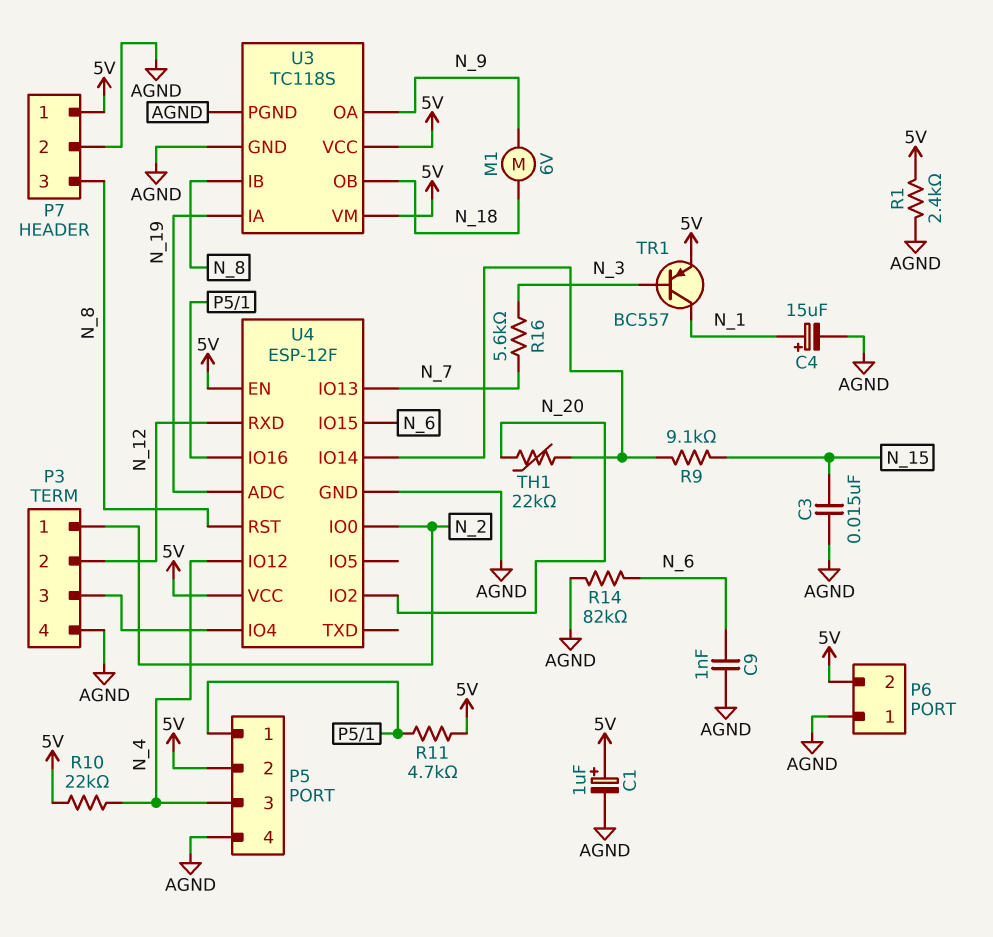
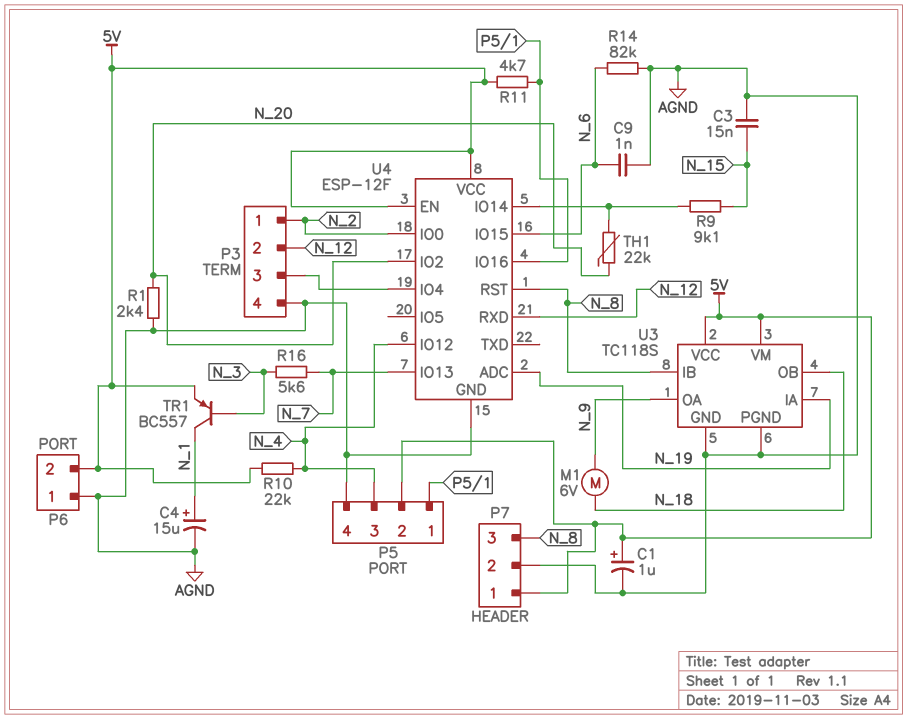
R1: 2.4k (5V, AGND) -> 2.4k (AGND, N_20)

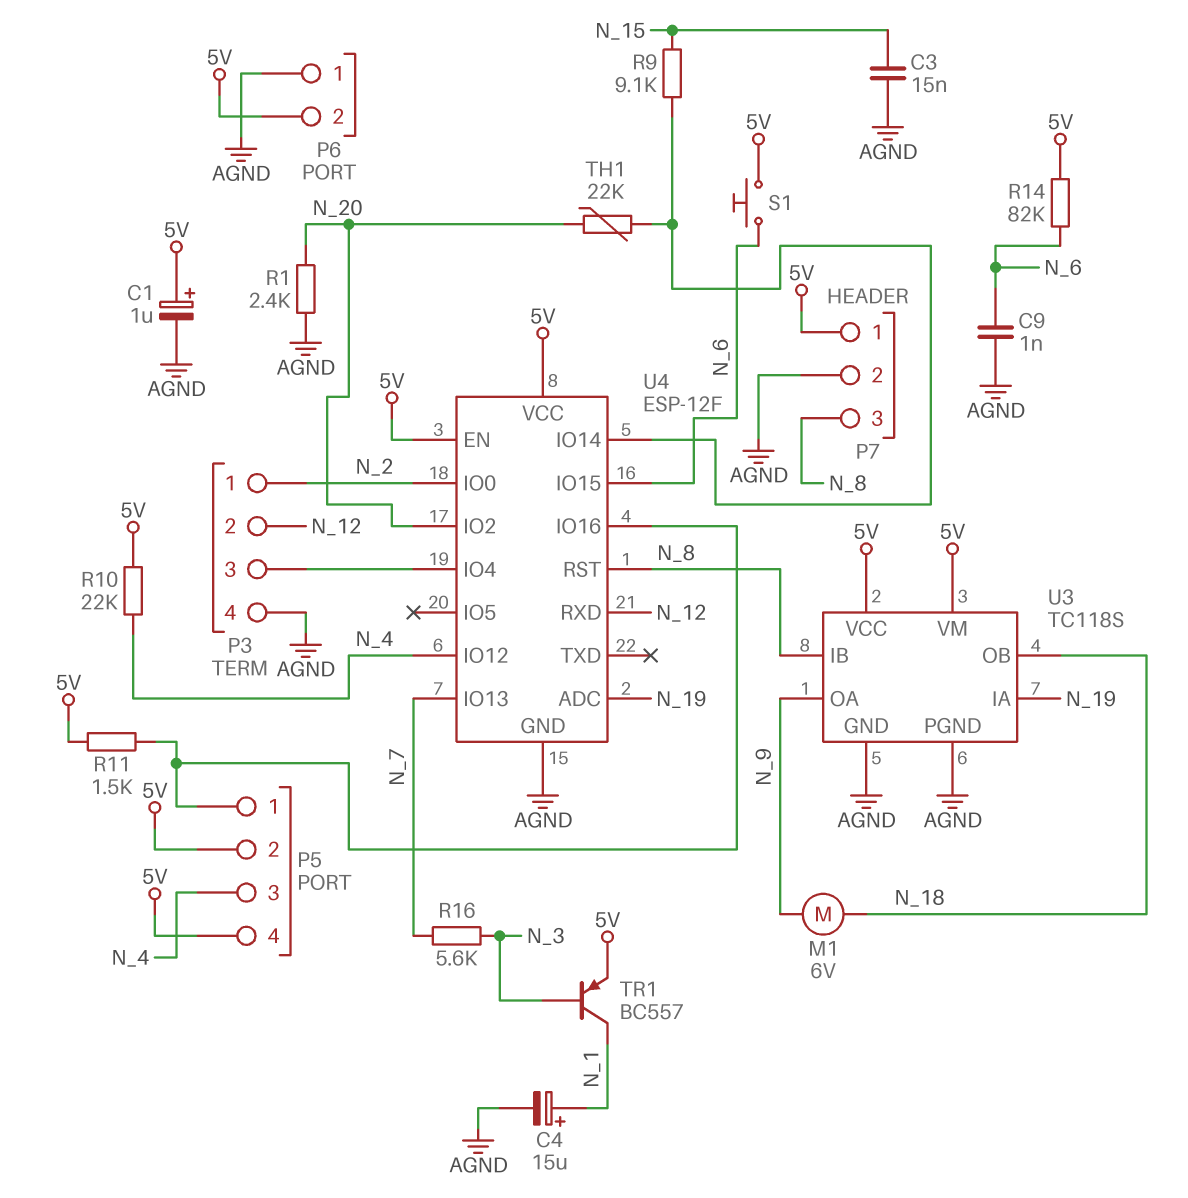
P5 pin 4: AGND -> 5V
R11: 4.7k (5V, P5/1) -> 1.5k (5V, P5/1)
R14: 82k (AGND, N_6) -> 82k (5V, N_6)
S1: none -> button (5V, N_6)

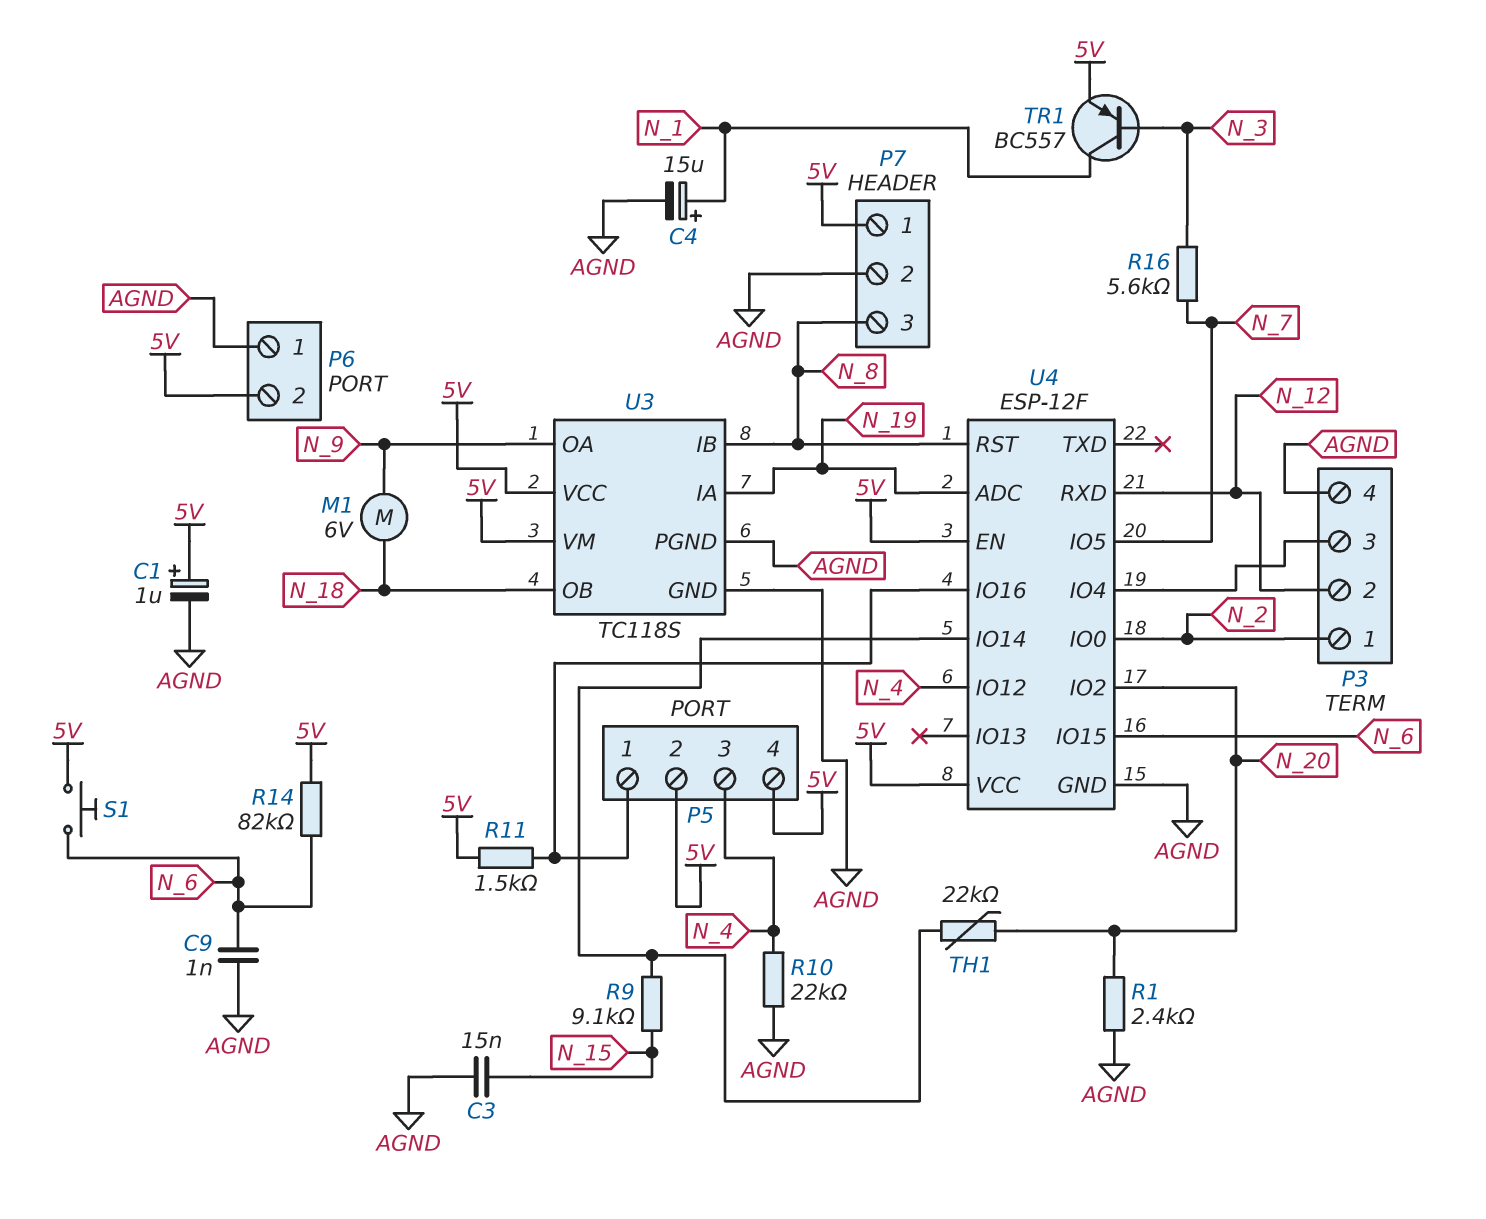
R10: 22k (5V, N_4) -> 22k (AGND, N_4)
U4 pin IO5: none -> N_7
U4 pin IO13: N_7 -> none

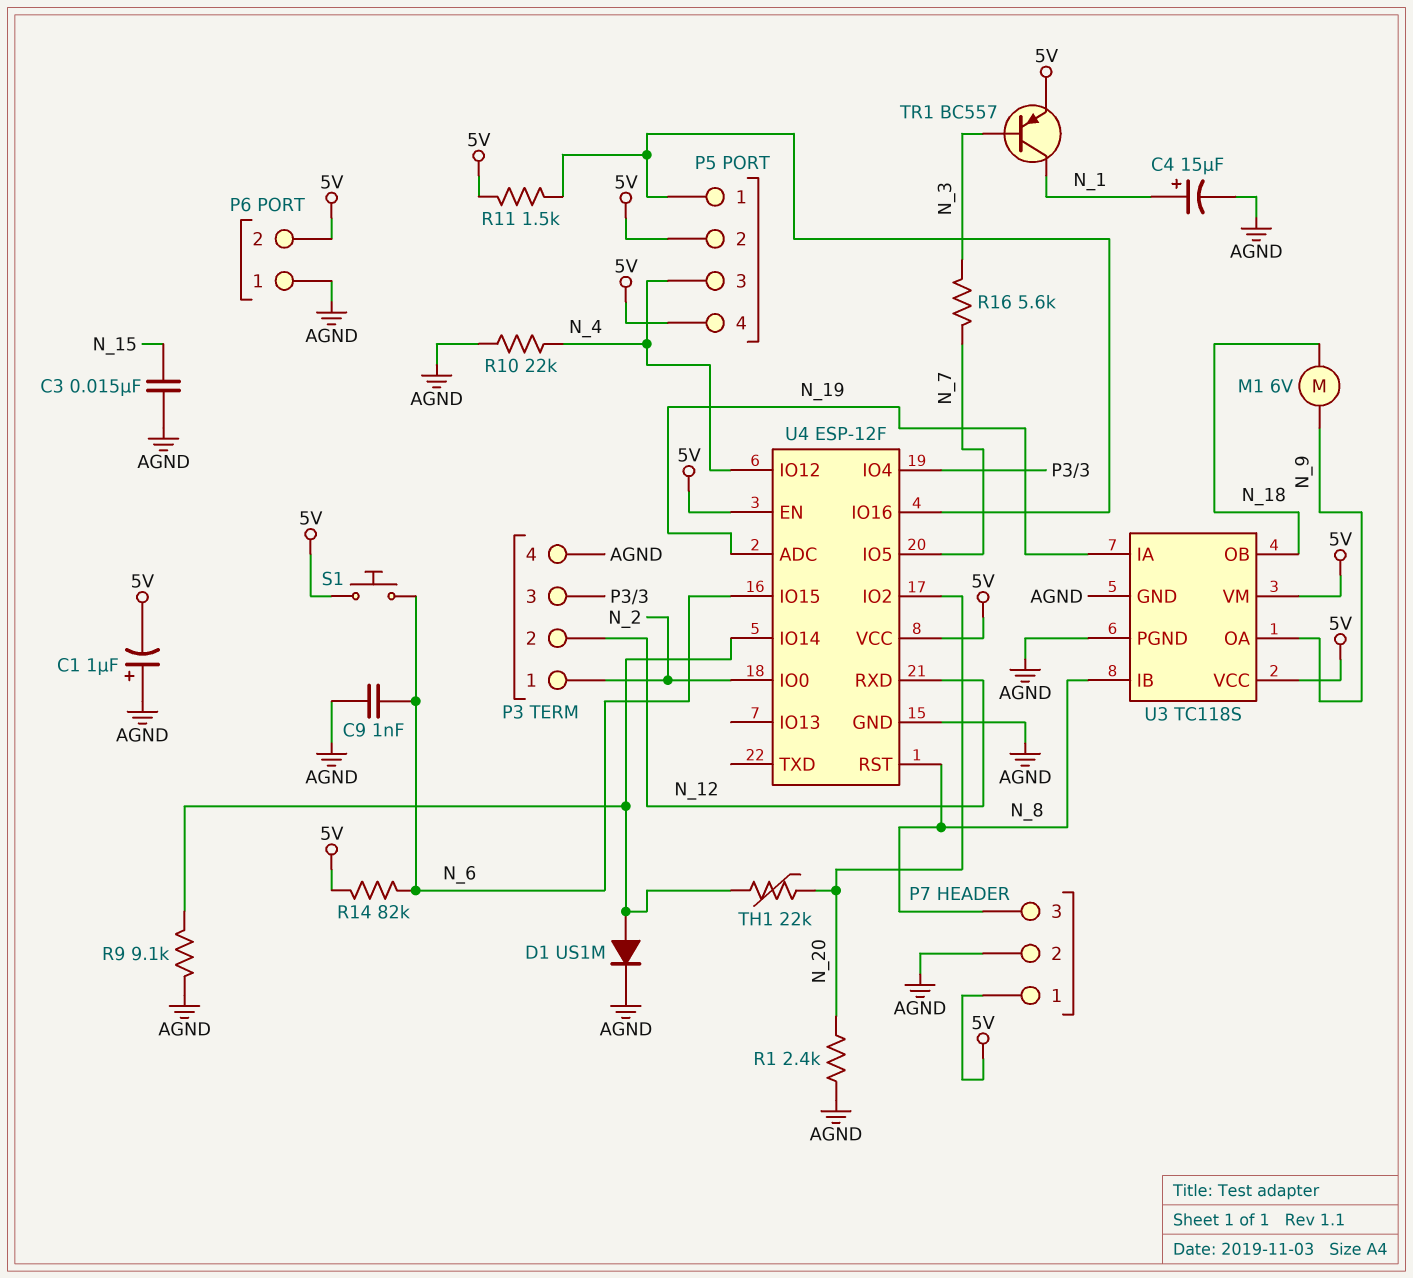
C1: 1uF (plus 5V, minus AGND) -> 1uF (plus AGND, minus 5V)
D1: none -> diode US1M (A U4/IO14, K AGND)
R9: 9.1k (N_15, U4/IO14) -> 9.1k (AGND, U4/IO14)

